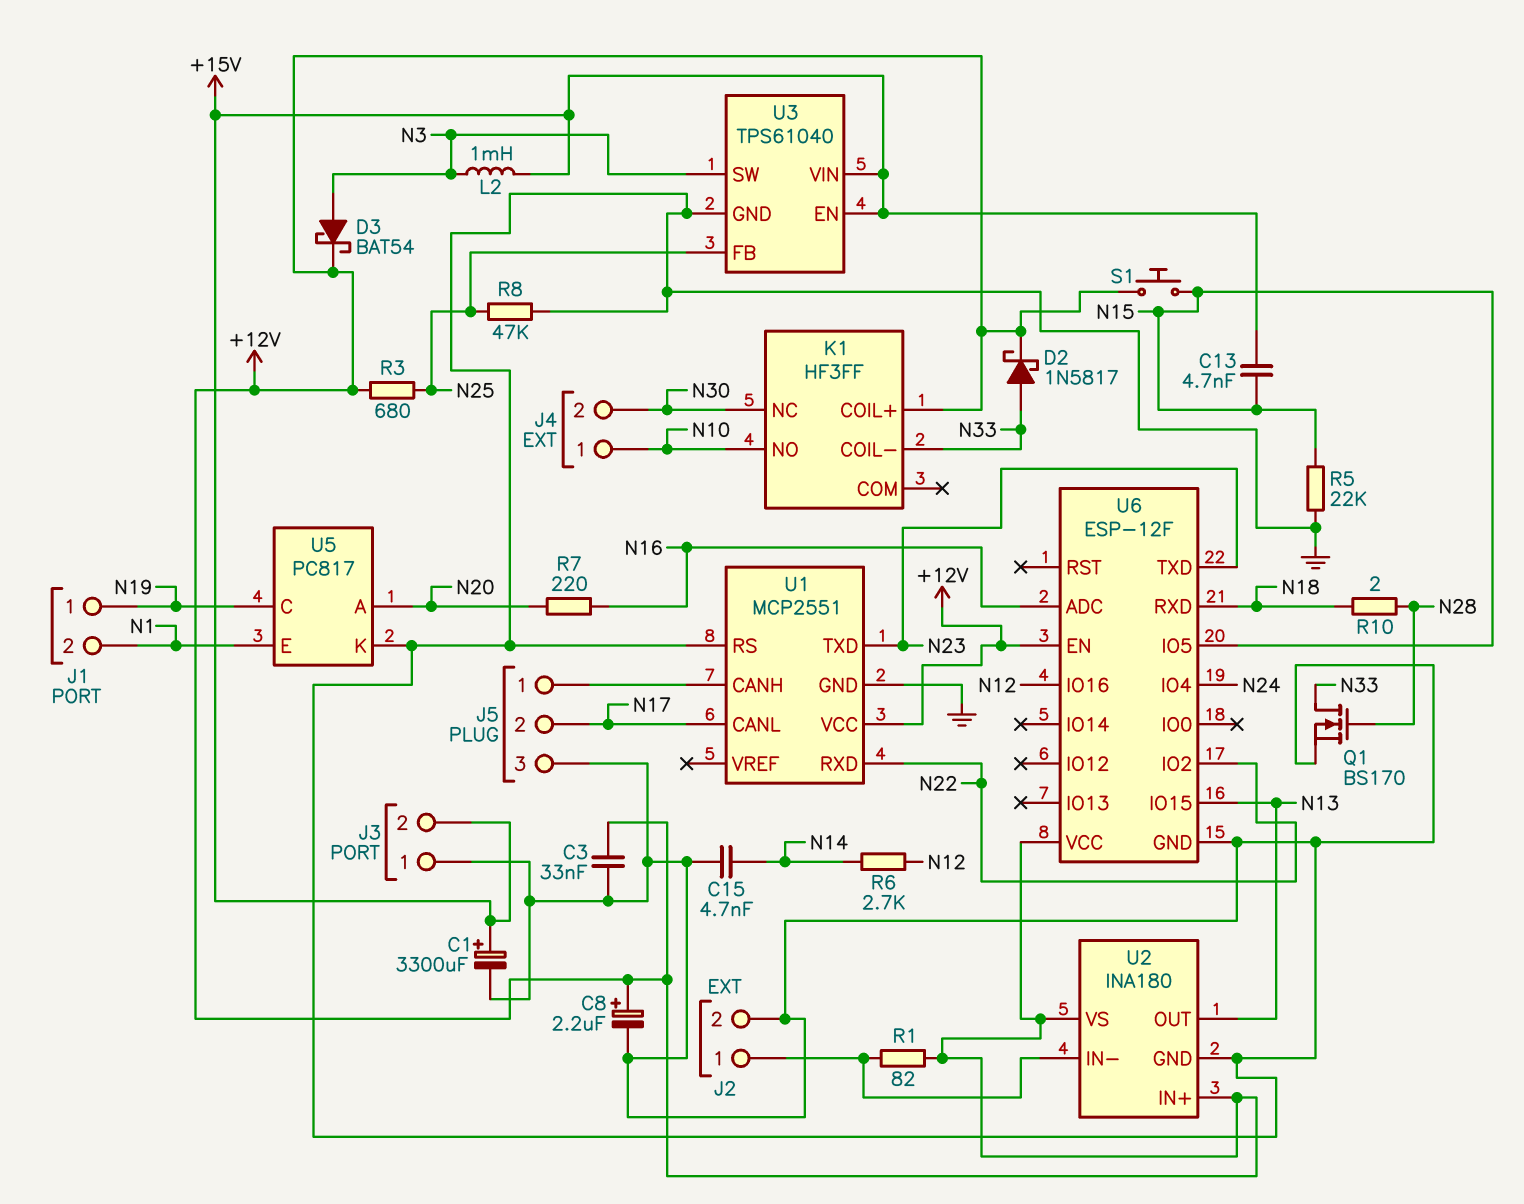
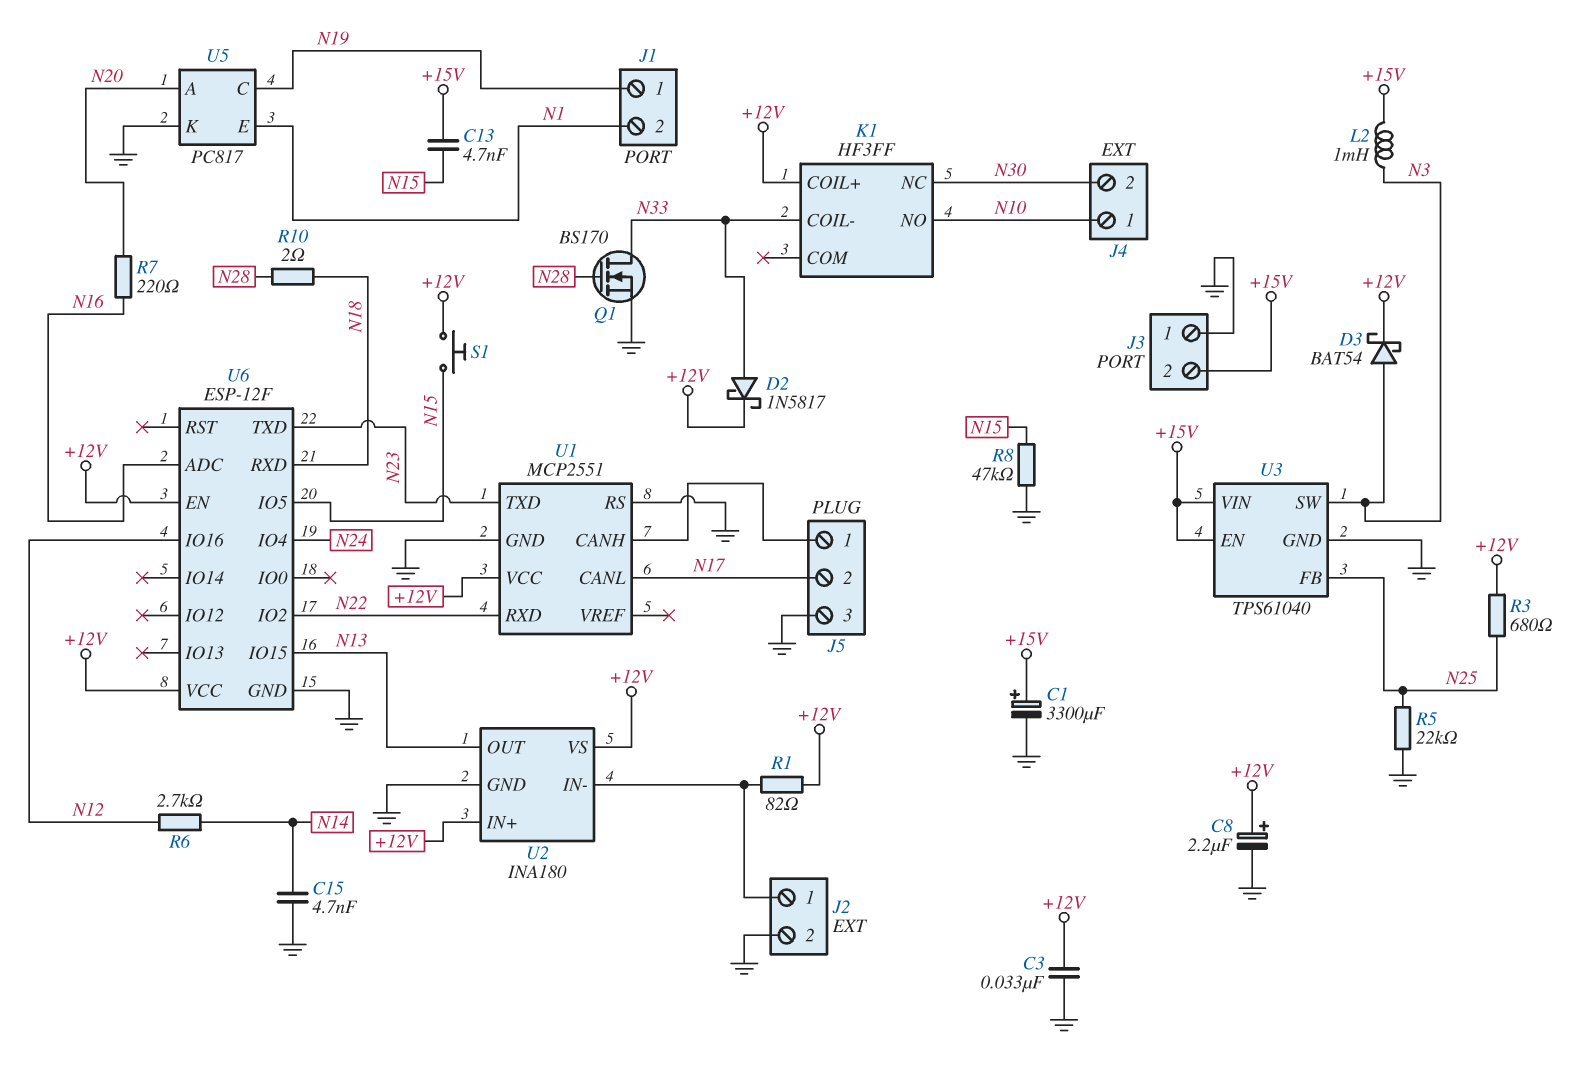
R5: 22k (GND, N15) -> 22k (GND, N25)
R8: 47k (GND, N25) -> 47k (GND, N15)

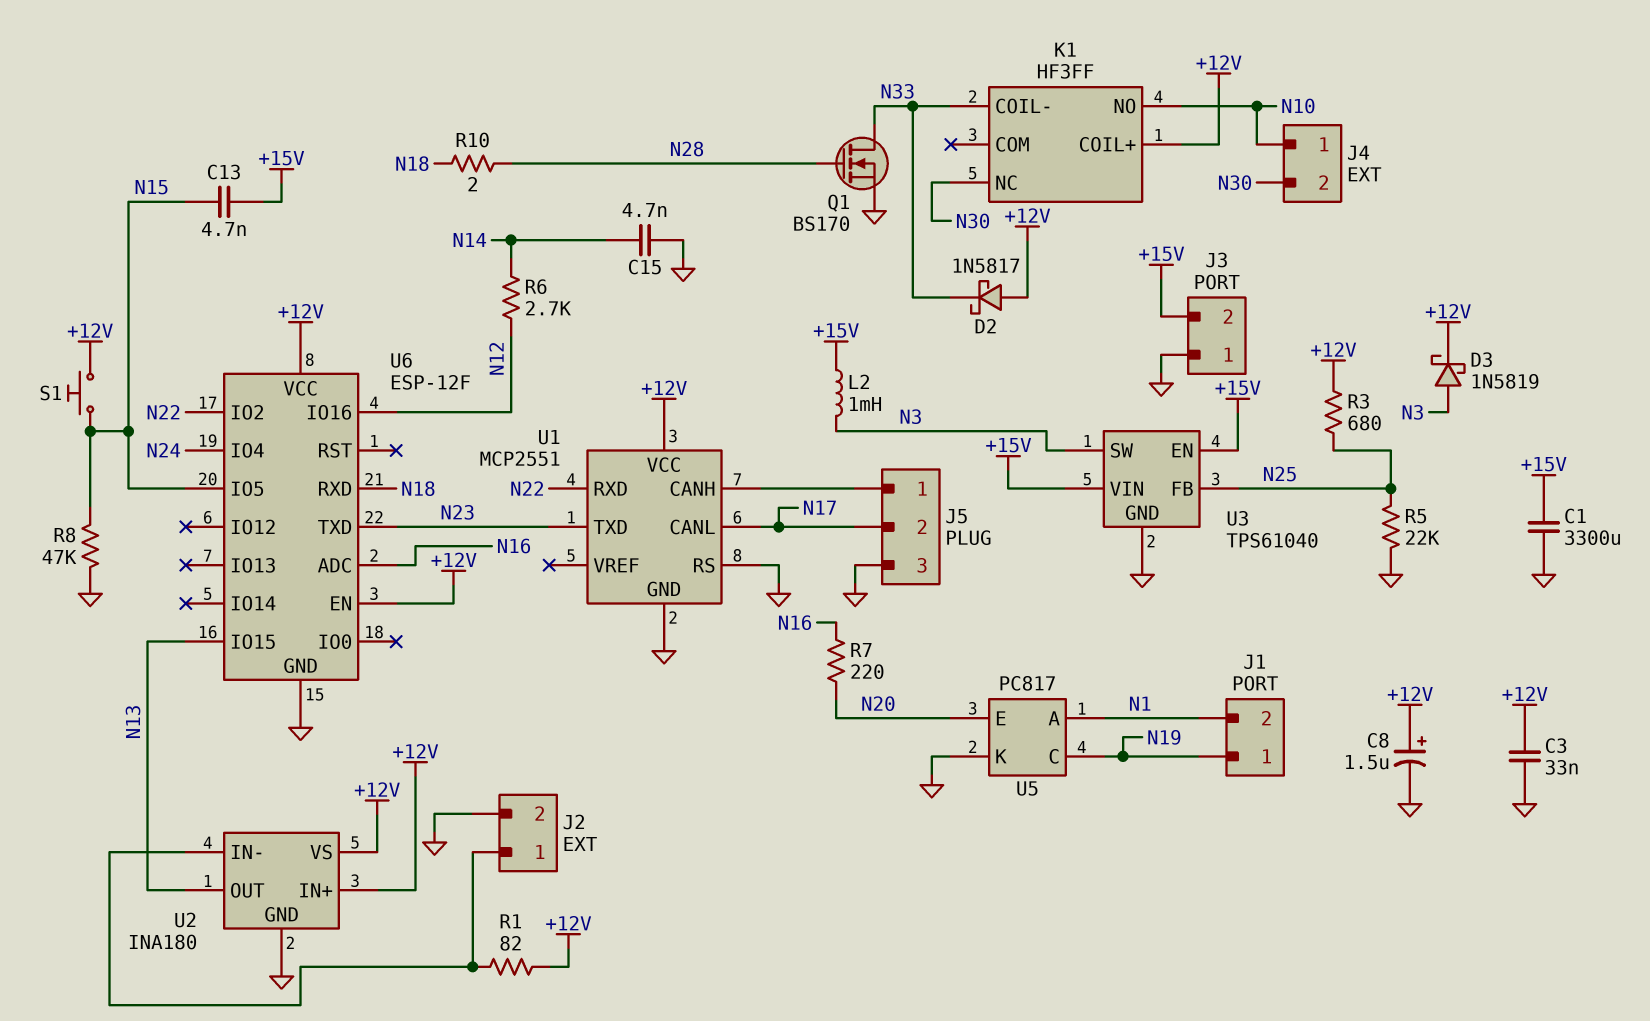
C1: 3300uF (plus +15V, minus GND) -> 3300uF (+15V, GND)
C8: 2.2uF (plus +12V, minus GND) -> 1.5uF (plus +12V, minus GND)
D2: schottky 1N5817 (A N33, K +12V) -> schottky 1N5817 (A +12V, K N33)
D3: schottky BAT54 (A N3, K +12V) -> schottky 1N5819 (A N3, K +12V)
U5 pin A: N20 -> N1
U5 pin E: N1 -> N20

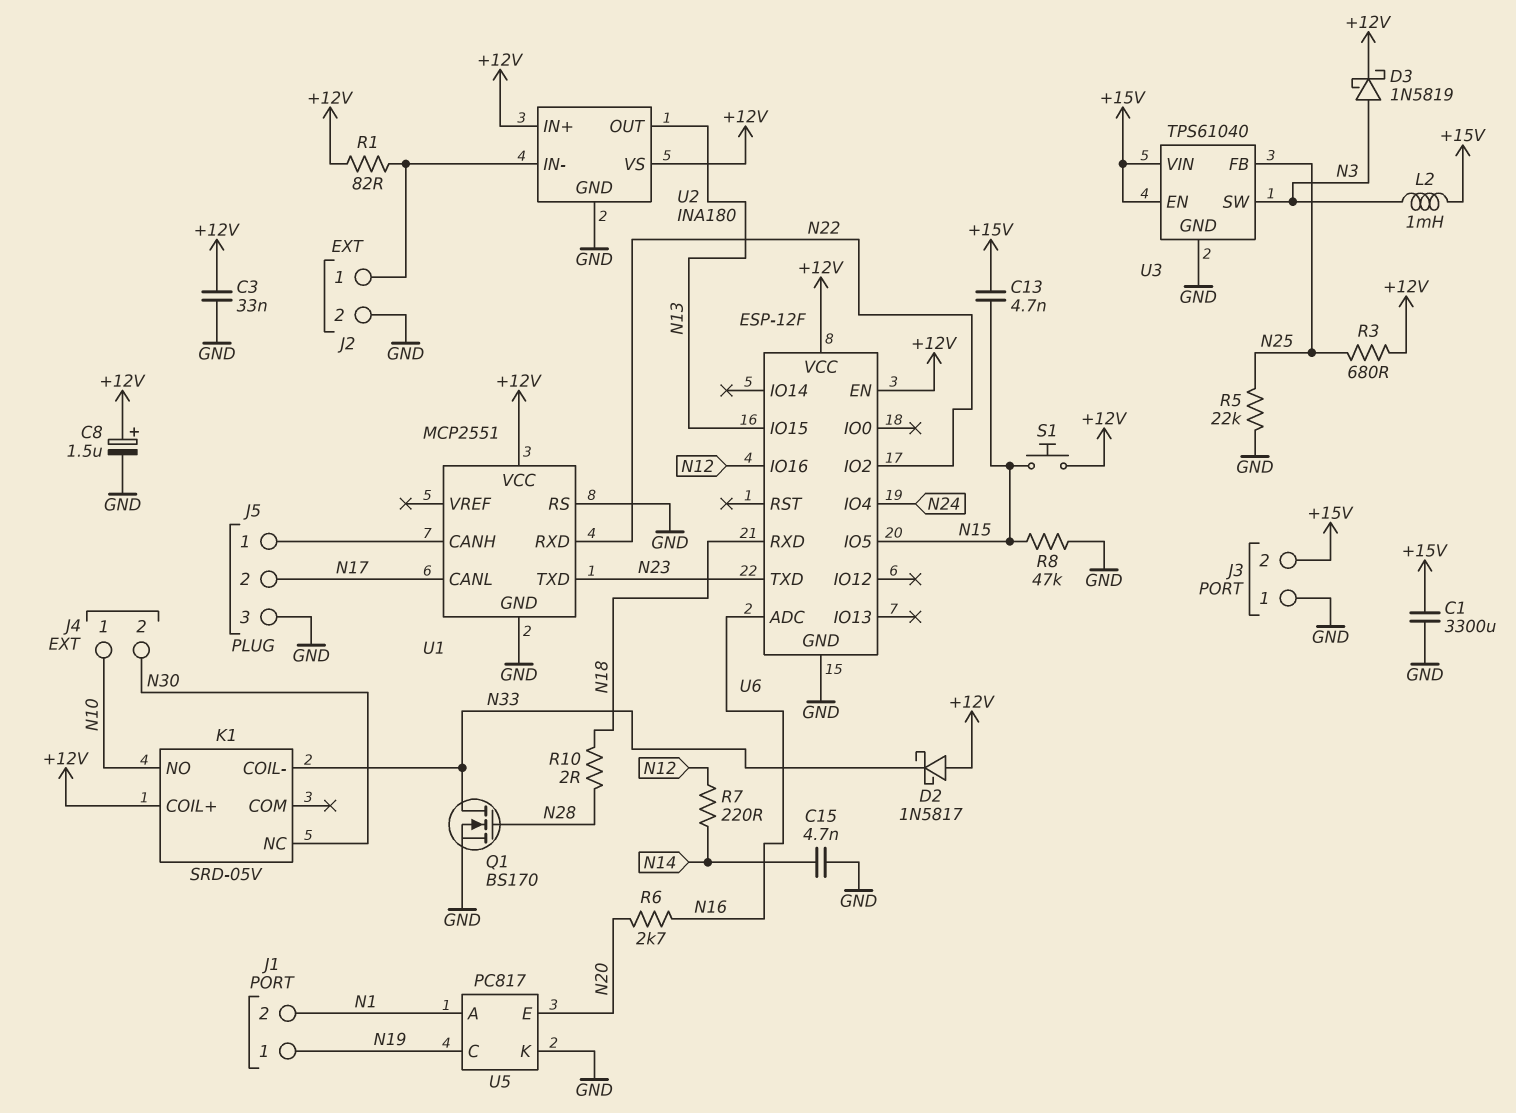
K1: HF3FF -> SRD-05V
R6: 2.7k (N12, N14) -> 2.7k (N16, N20)
R7: 220 (N16, N20) -> 220 (N12, N14)

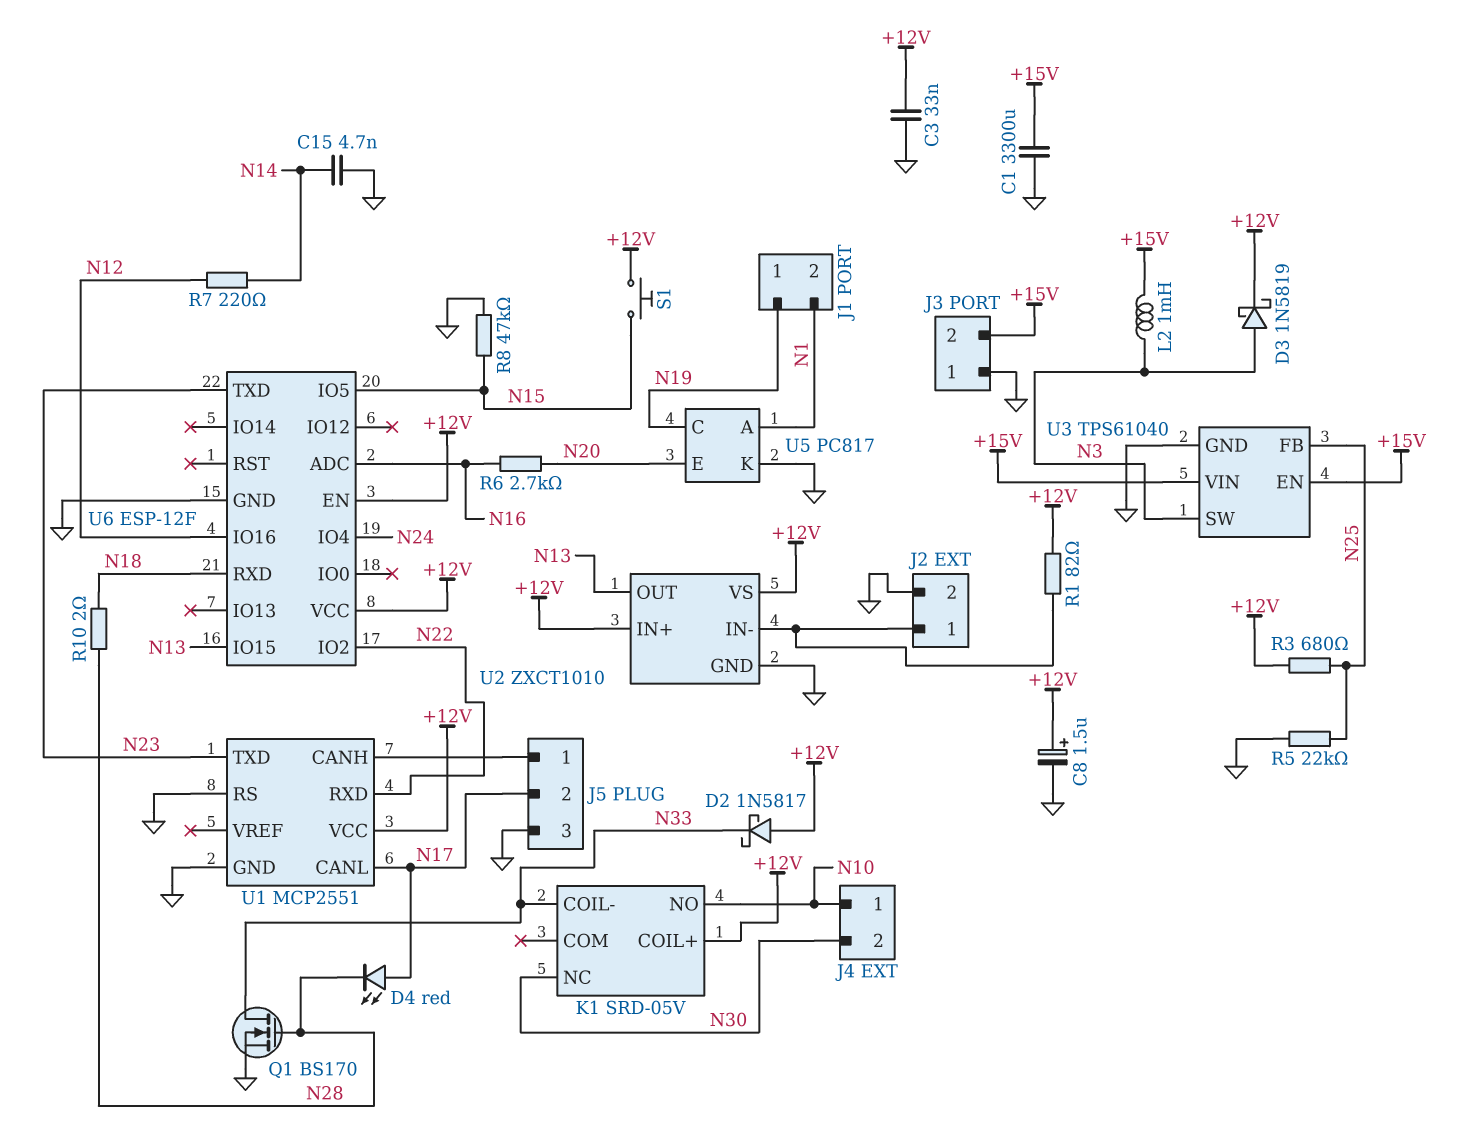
C13: 4.7nF (+15V, N15) -> none
D4: none -> LED red (A N17, K N28)
U2: INA180 -> ZXCT1010

